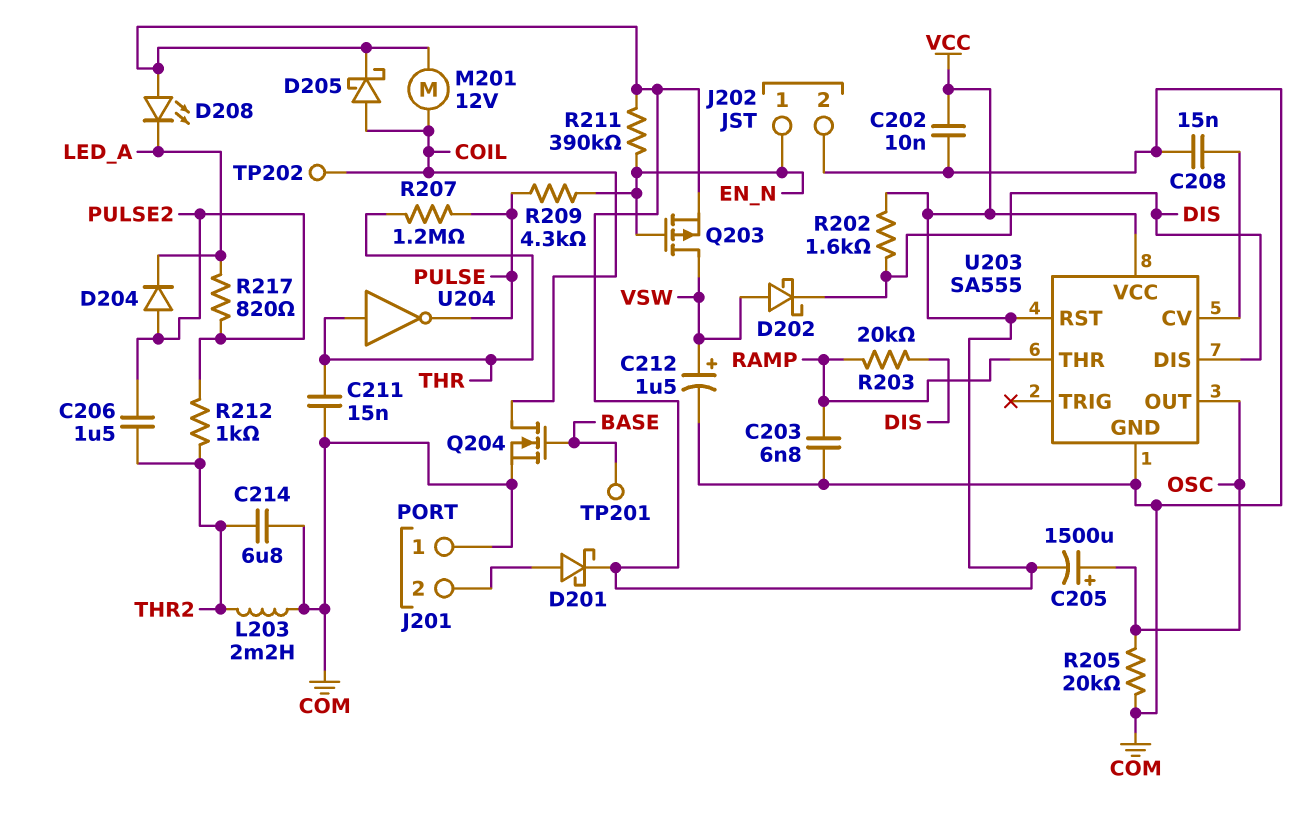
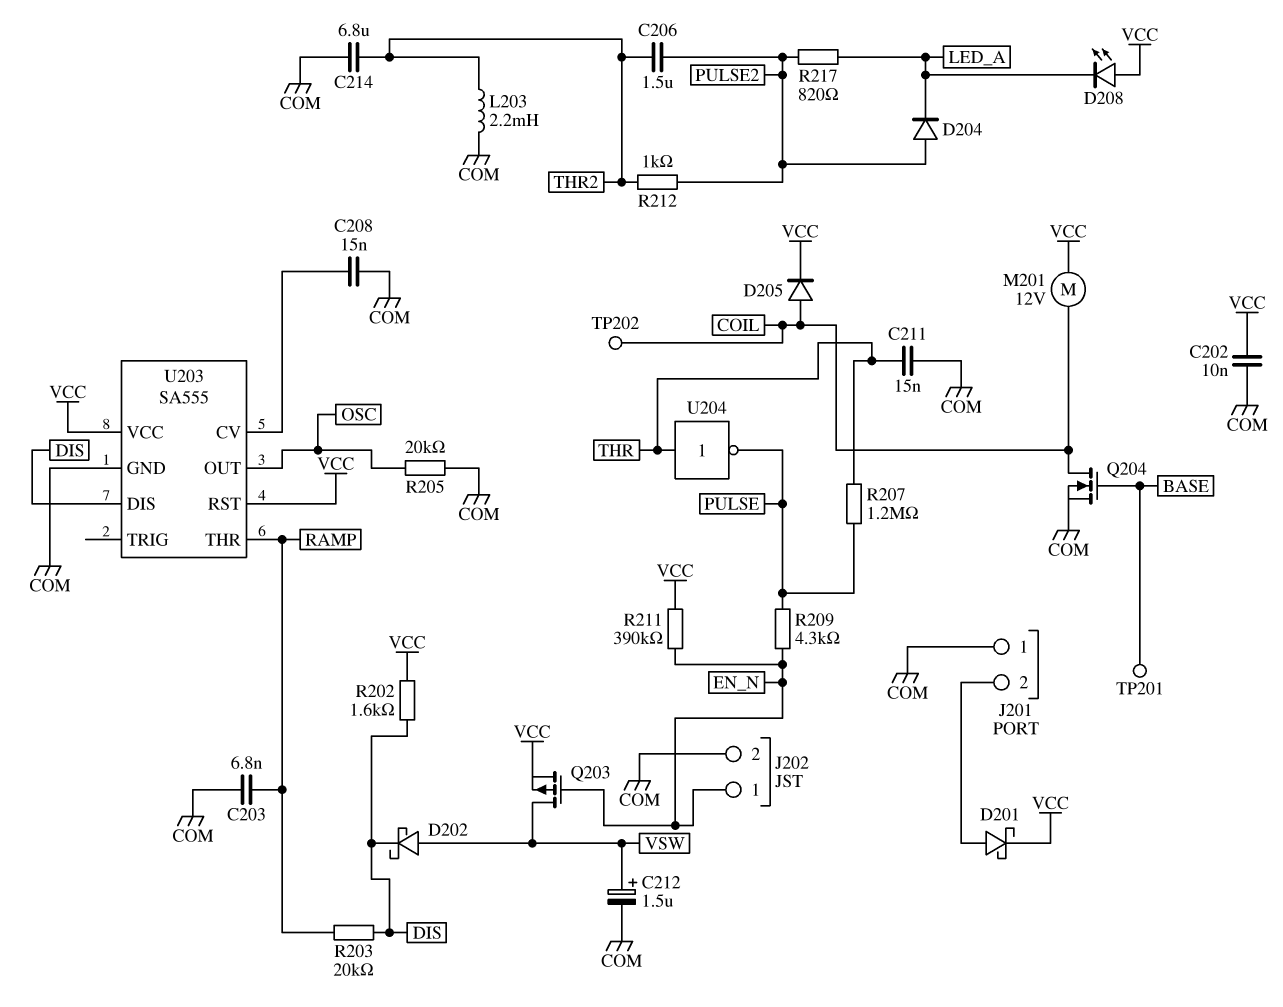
C205: 1500uF (plus OSC, minus VCC) -> none
D205: schottky (A COIL, K VCC) -> diode (A COIL, K VCC)

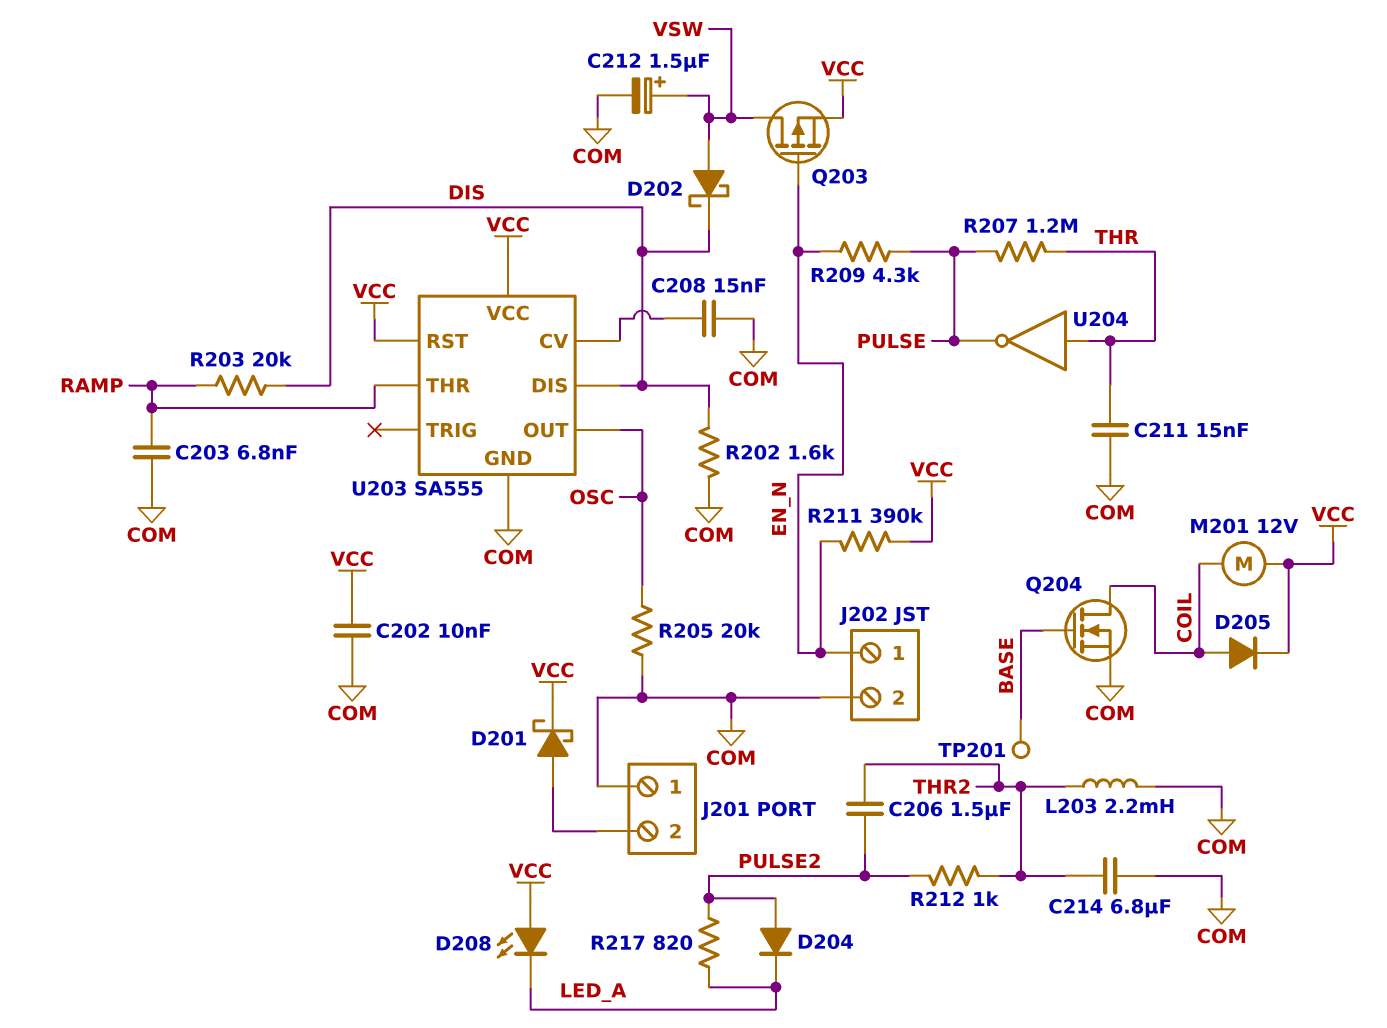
R202: 1.6k (DIS, VCC) -> 1.6k (COM, DIS)
TP202: test point (COIL) -> none

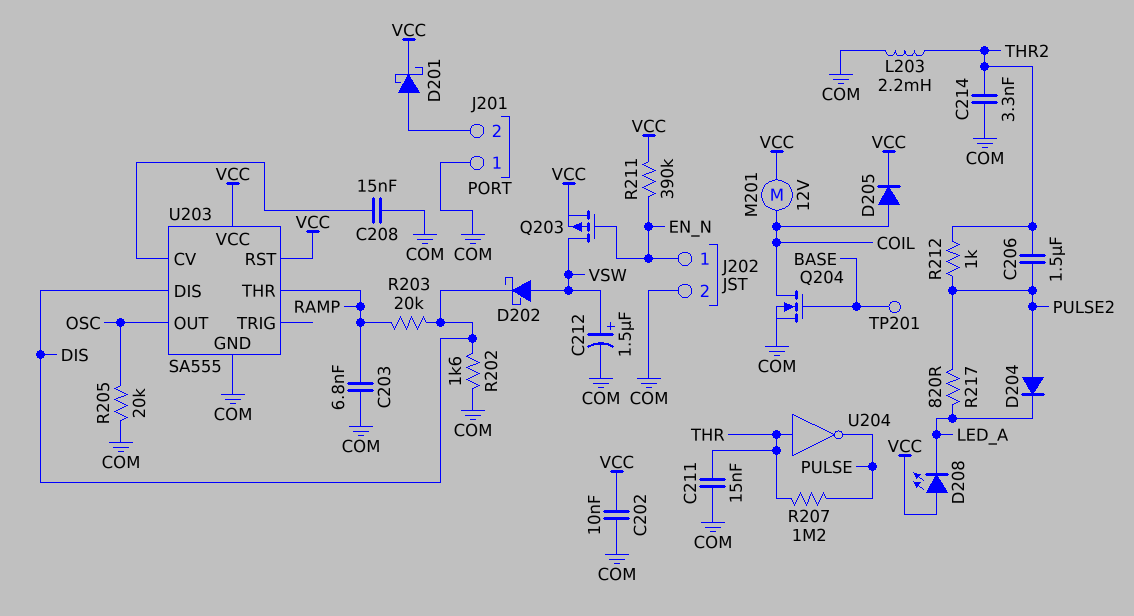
C214: 6.8uF (COM, THR2) -> 3.3nF (COM, THR2)
R209: 4.3k (EN_N, PULSE) -> none

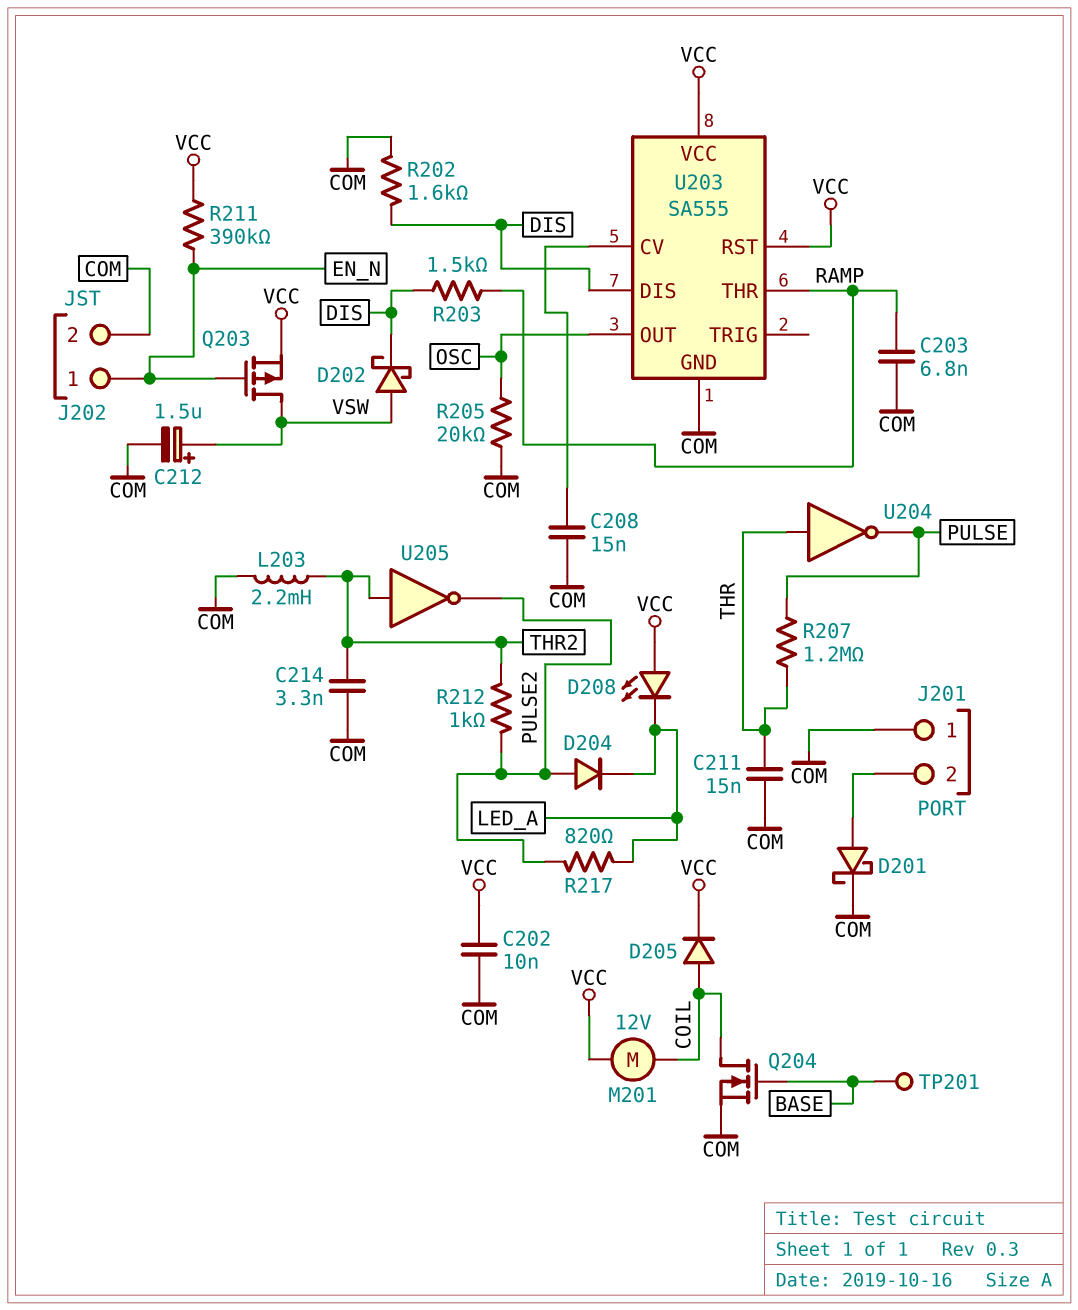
C206: 1.5uF (PULSE2, THR2) -> none
D201: schottky (A J201/2, K VCC) -> schottky (A J201/2, K COM)
R203: 20k (DIS, RAMP) -> 1.5k (DIS, RAMP)
U205: none -> NOT (in THR2, out PULSE2)

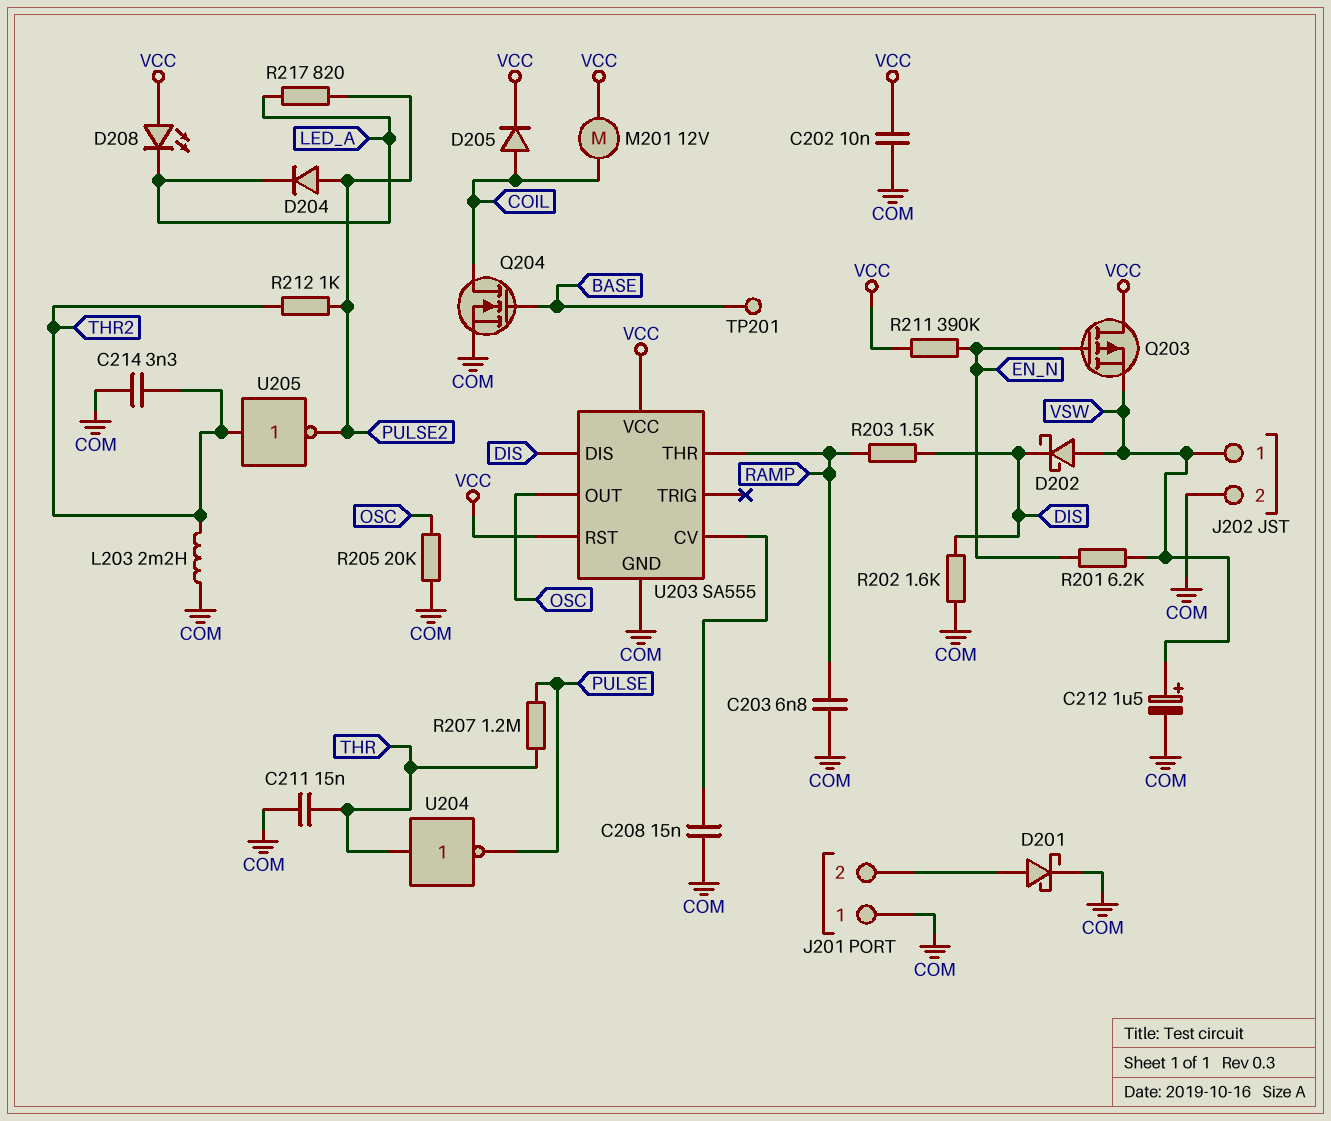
J202 pin 1: EN_N -> VSW
Q203: PMOS (G EN_N, D VSW, S VCC) -> PMOS (G EN_N, D VCC, S VSW)
R201: none -> 6.2k (EN_N, VSW)

